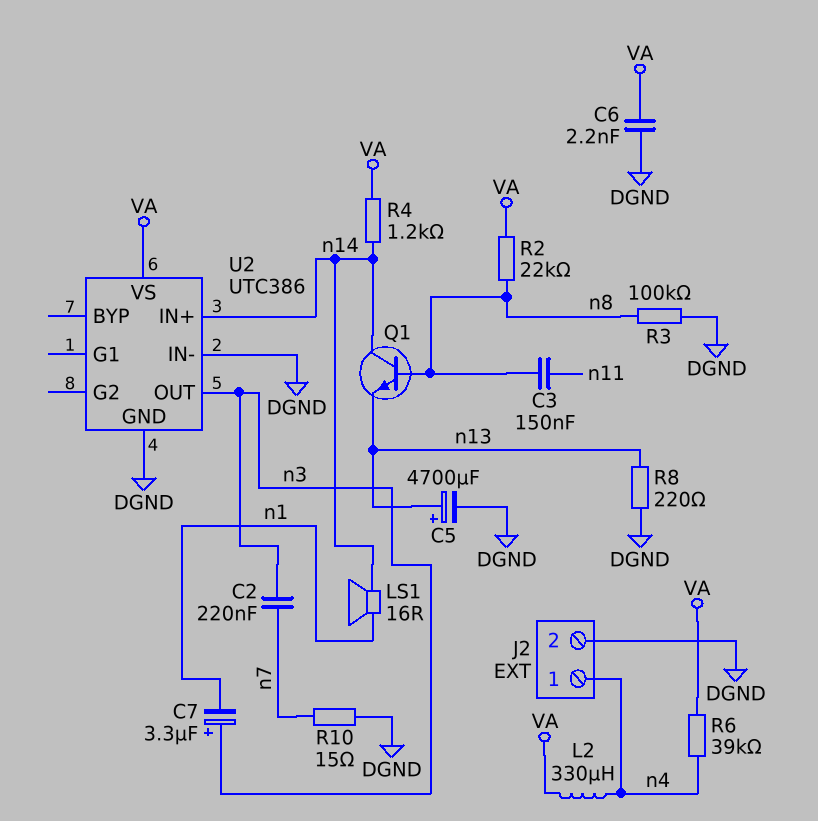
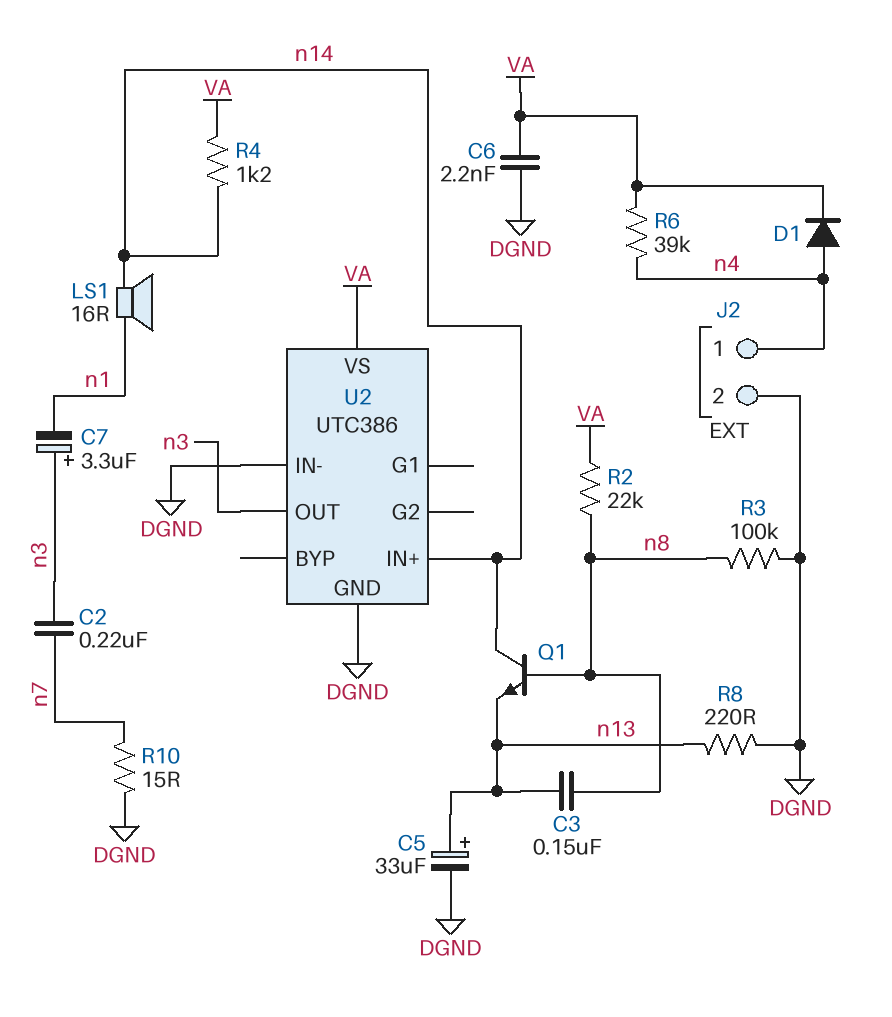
C3: 150nF (n8, n11) -> 150nF (n8, n13)
C5: 4700uF (plus n13, minus DGND) -> 33uF (plus n13, minus DGND)
D1: none -> diode (A n4, K VA)
L2: 330uH (VA, n4) -> none

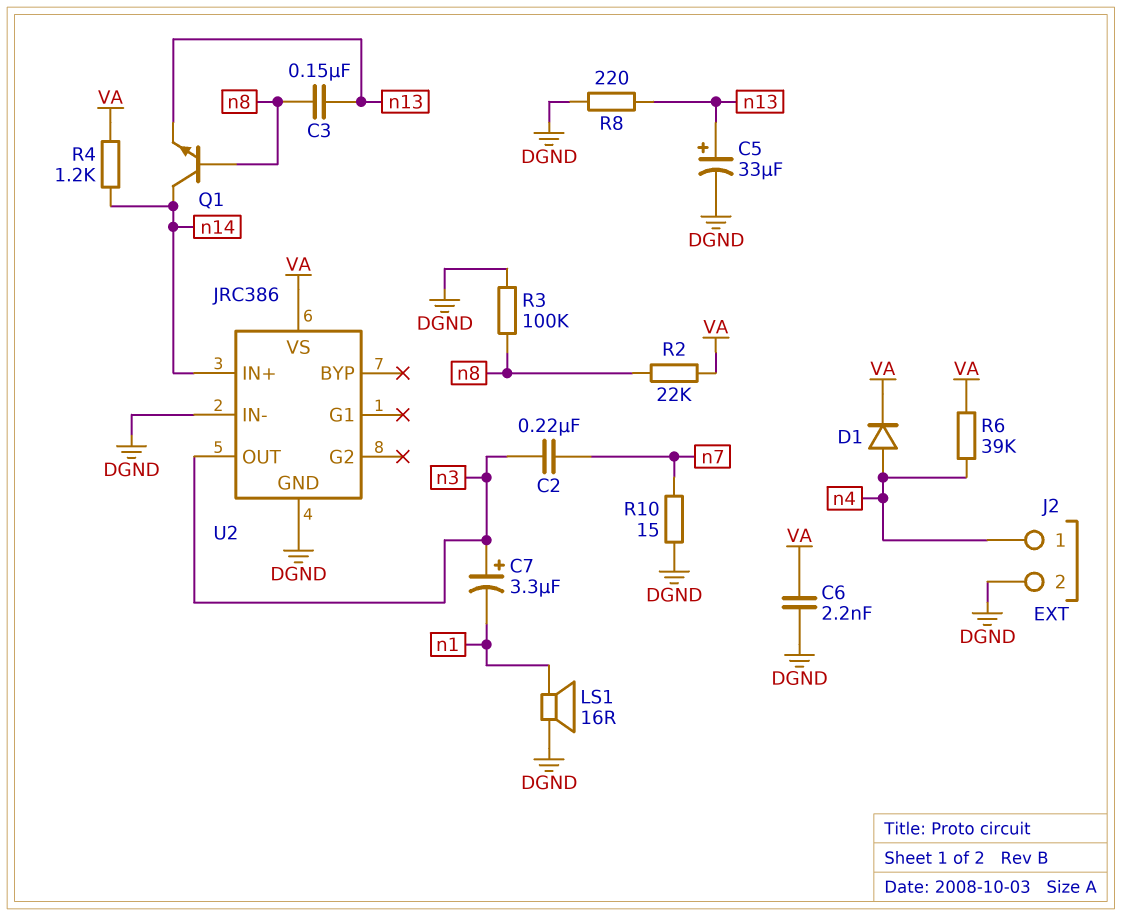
LS1: speaker 16R (n1, n14) -> speaker 16R (DGND, n1)
U2: UTC386 -> JRC386

